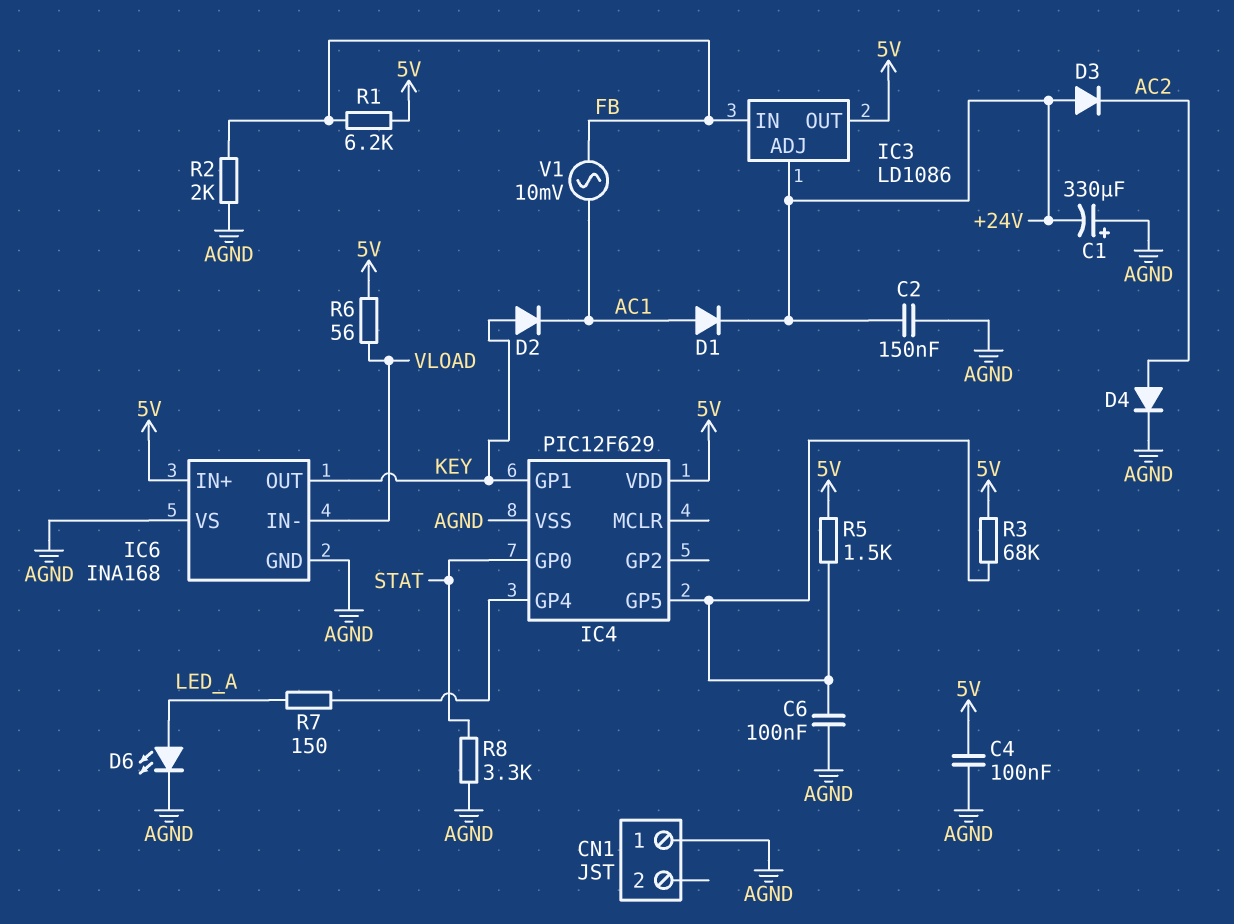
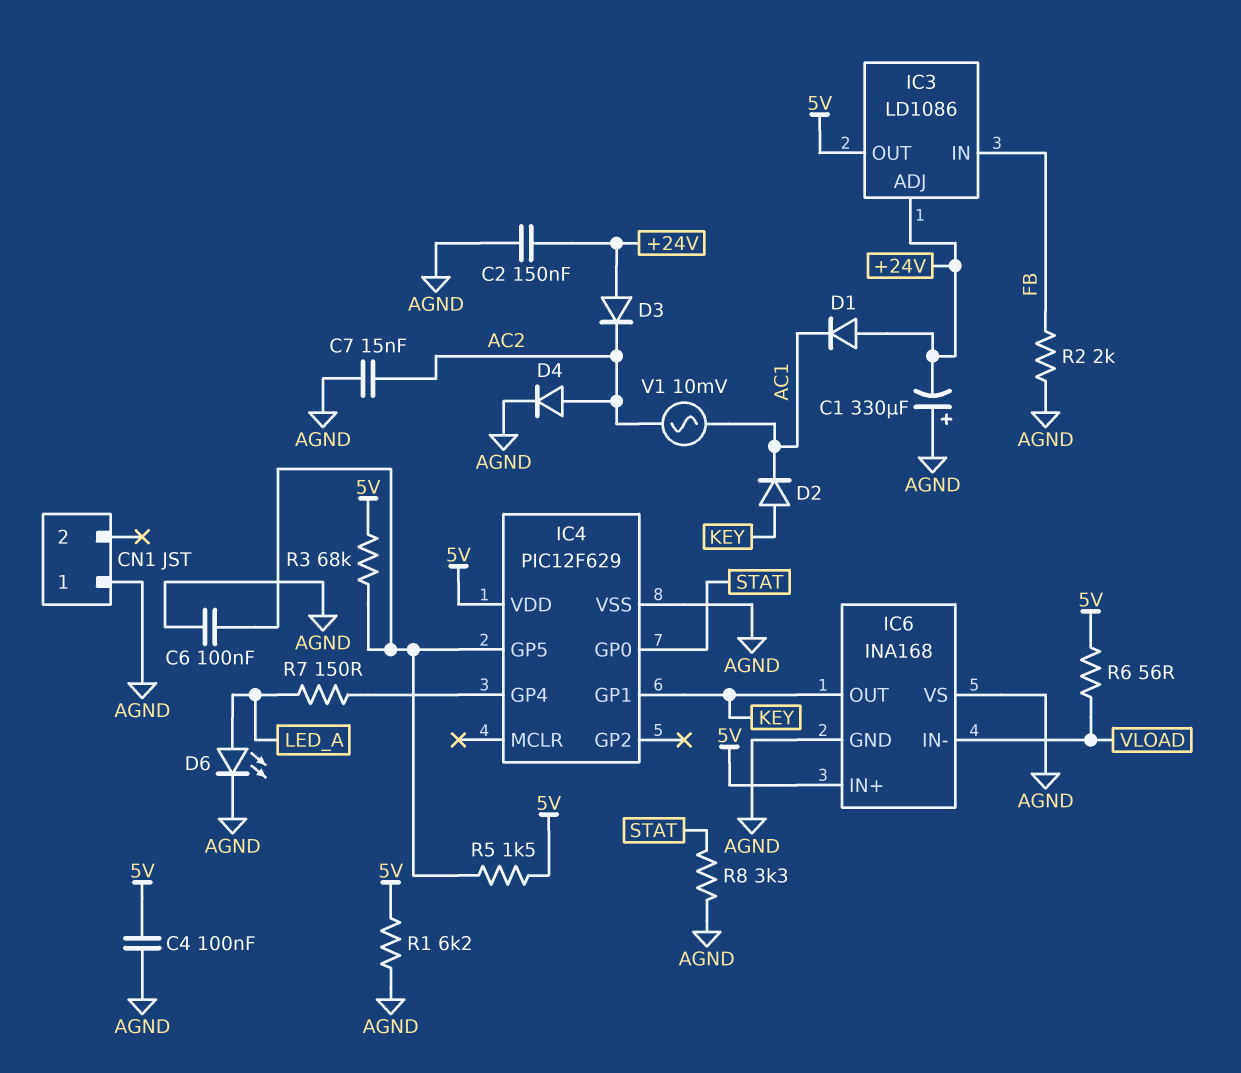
C7: none -> 15nF (AC2, AGND)
D1: diode (A AC1, K +24V) -> diode (A +24V, K AC1)
R1: 6.2k (5V, FB) -> 6.2k (5V, AGND)
V1: AC 10mV (AC1, FB) -> AC 10mV (AC1, AC2)

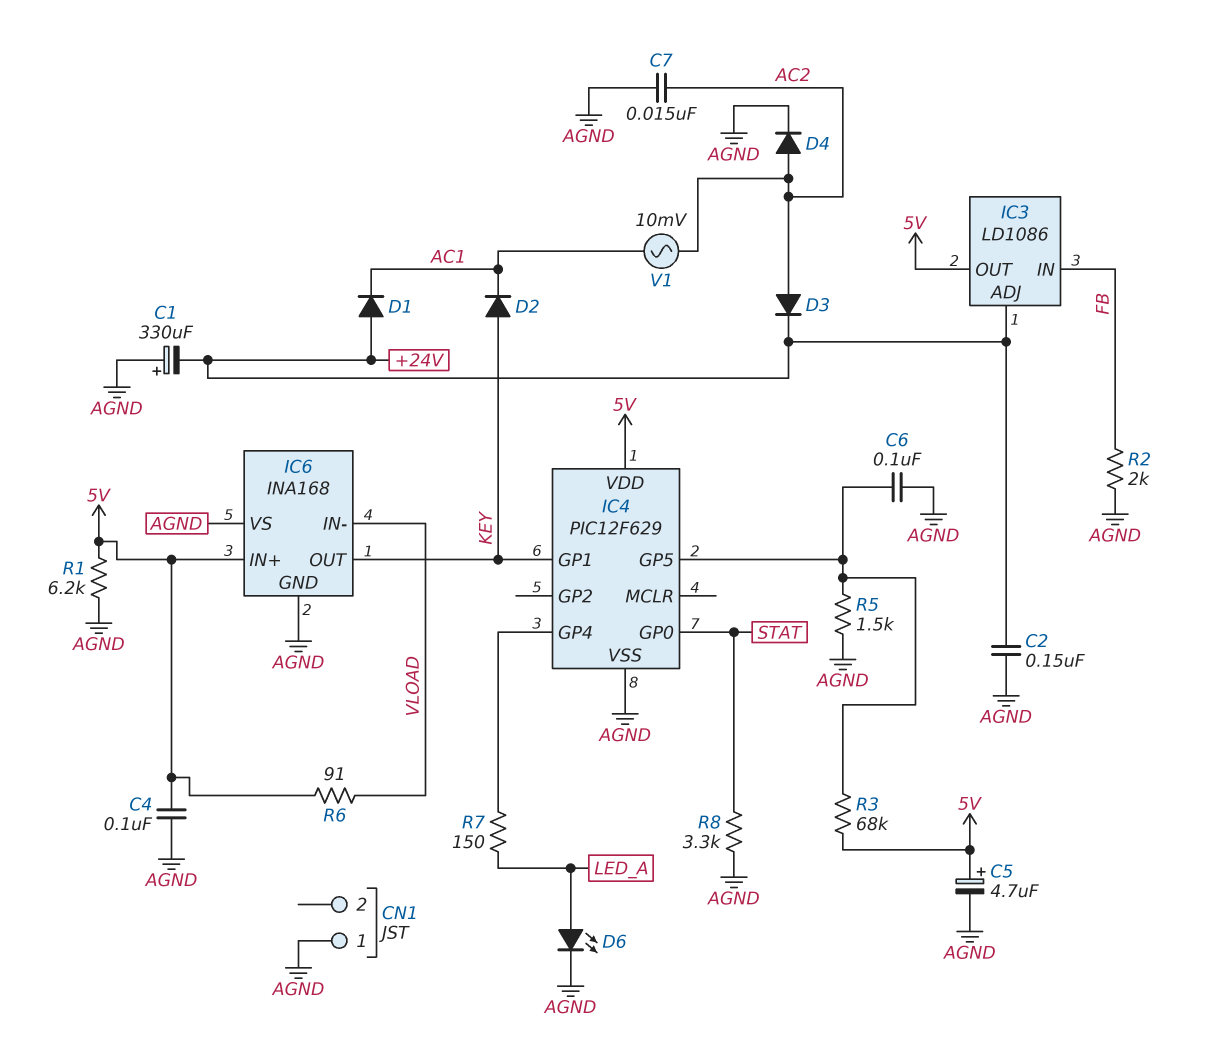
C5: none -> 4.7uF (plus 5V, minus AGND)
D3: diode (A +24V, K AC2) -> diode (A AC2, K +24V)
R5: 1.5k (5V, IC4/GP5) -> 1.5k (AGND, IC4/GP5)
R6: 56 (5V, VLOAD) -> 91 (5V, VLOAD)

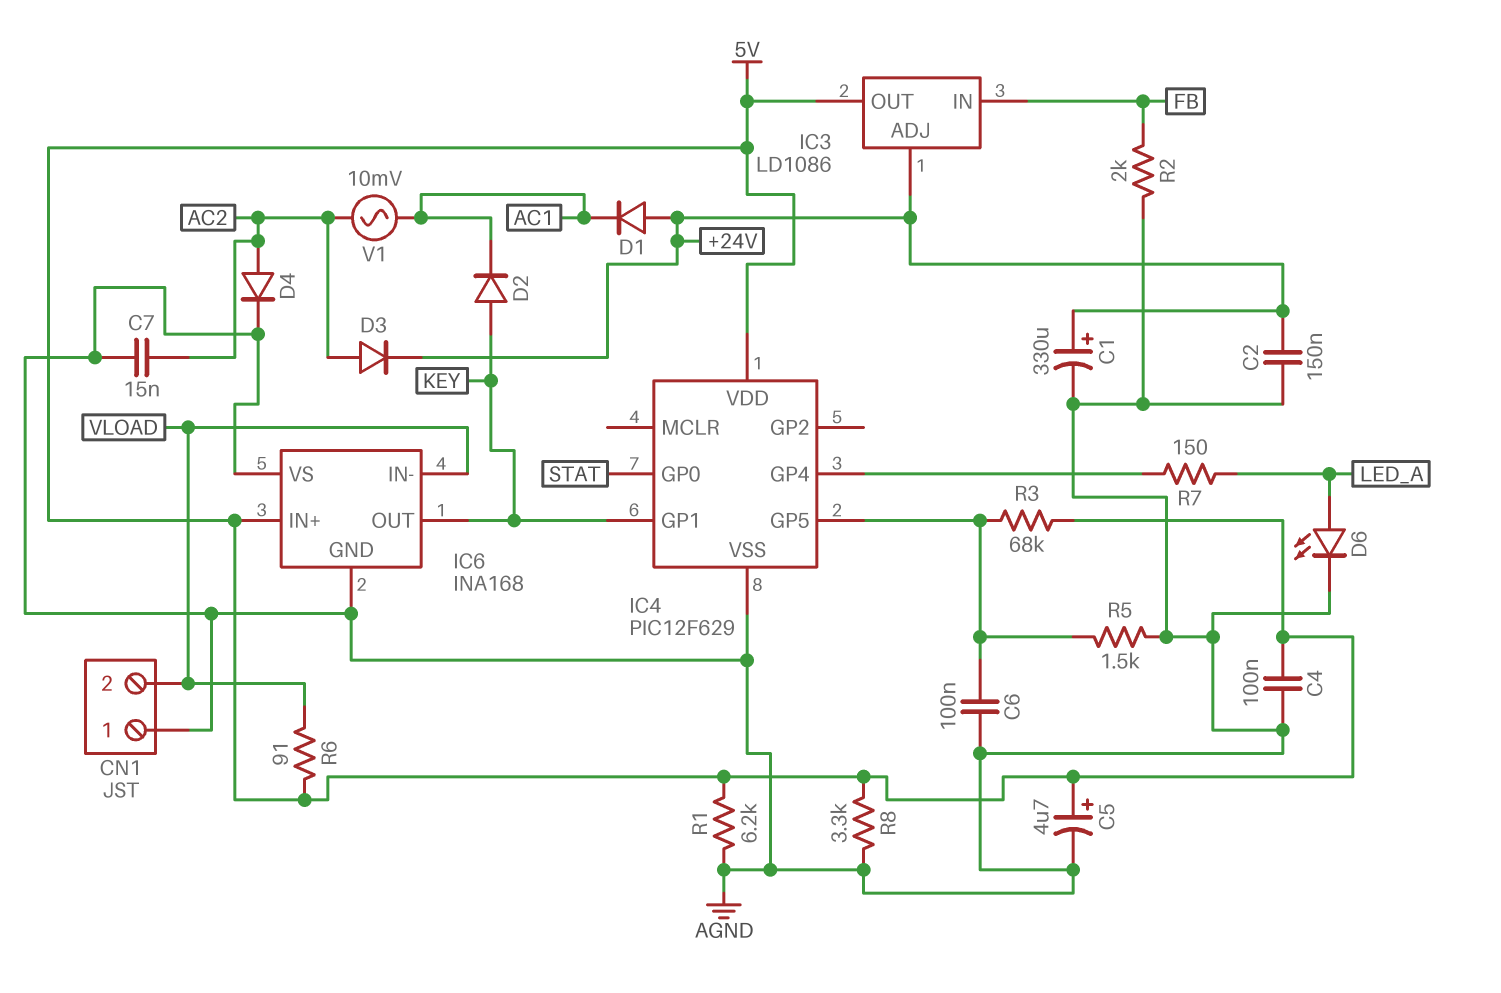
C1: 330uF (plus AGND, minus +24V) -> 330uF (plus +24V, minus AGND)
CN1 pin 2: none -> VLOAD
R8: 3.3k (AGND, STAT) -> 3.3k (5V, AGND)

